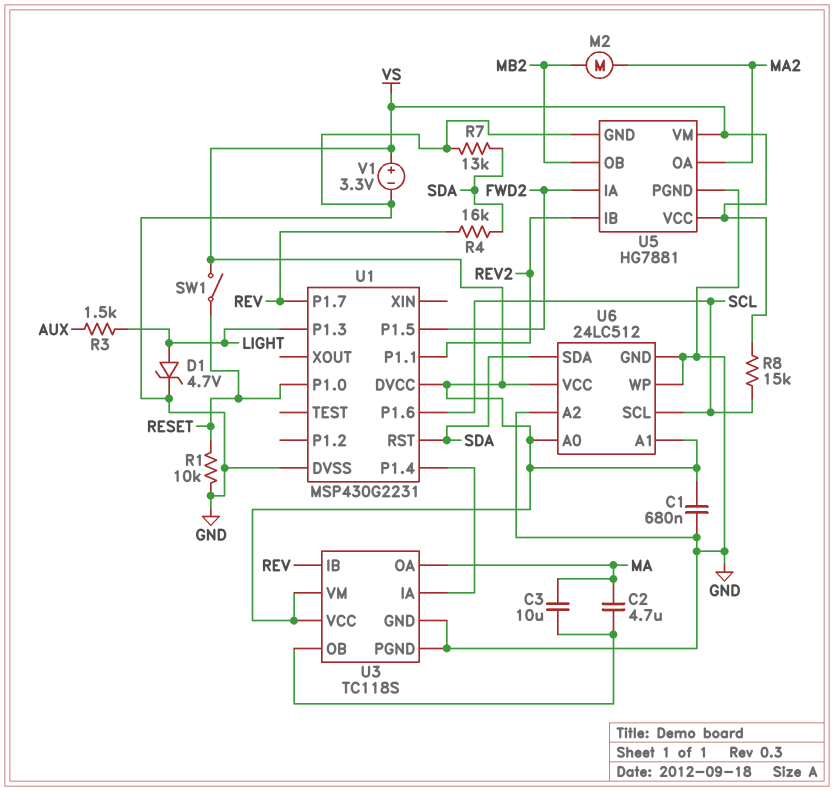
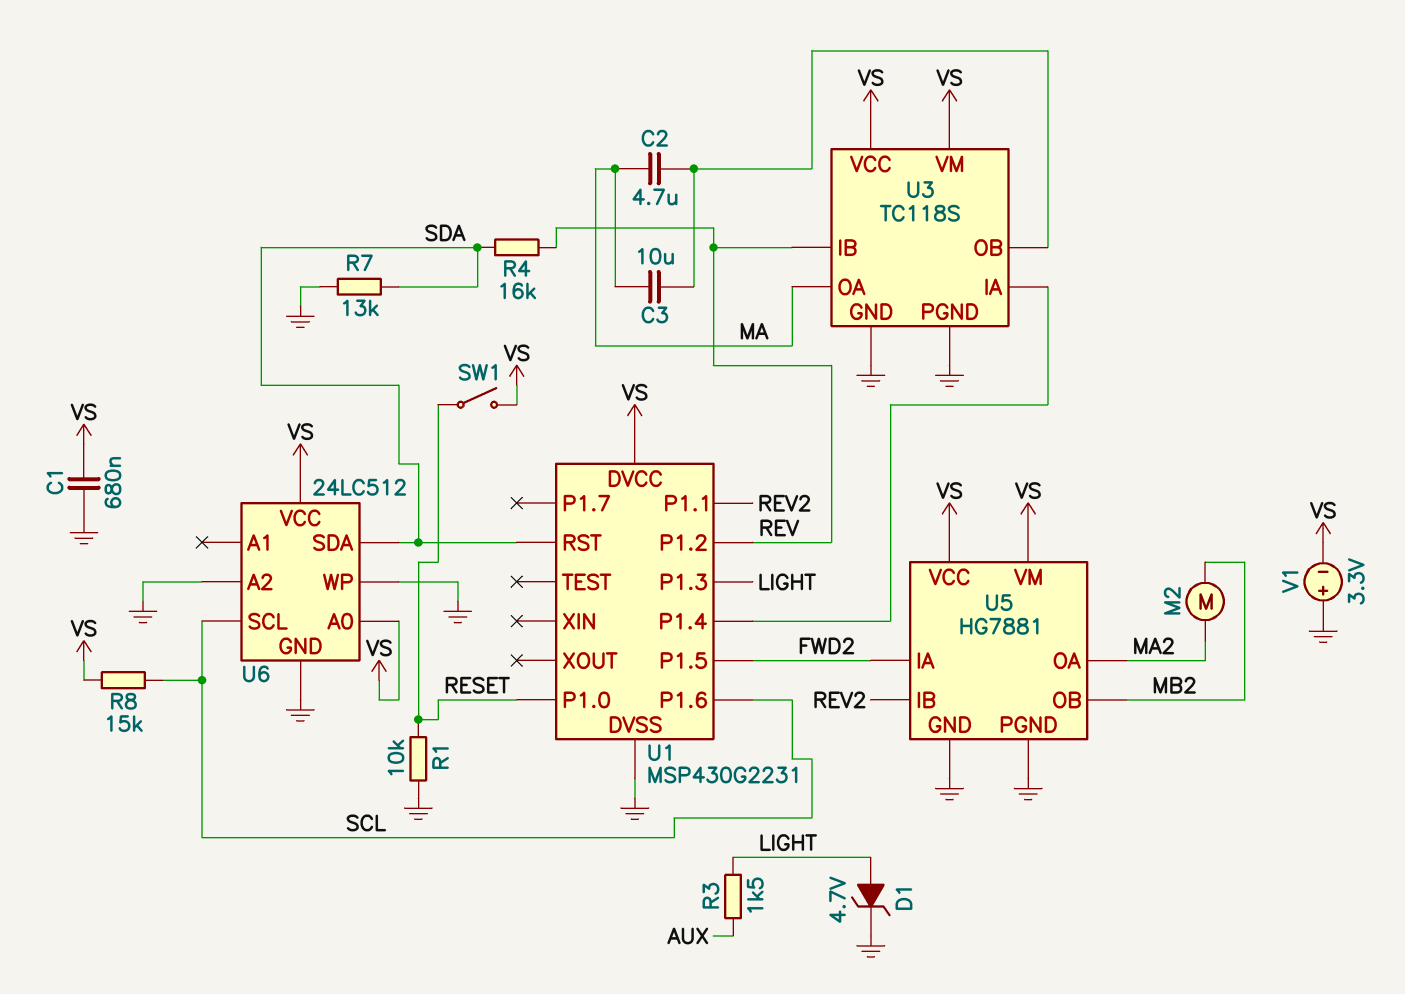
U1 pin P1.2: none -> REV
U1 pin P1.7: REV -> none
U6 pin A1: VS -> none
V1: 3.3V (plus VS, minus GND) -> 3.3V (plus GND, minus VS)

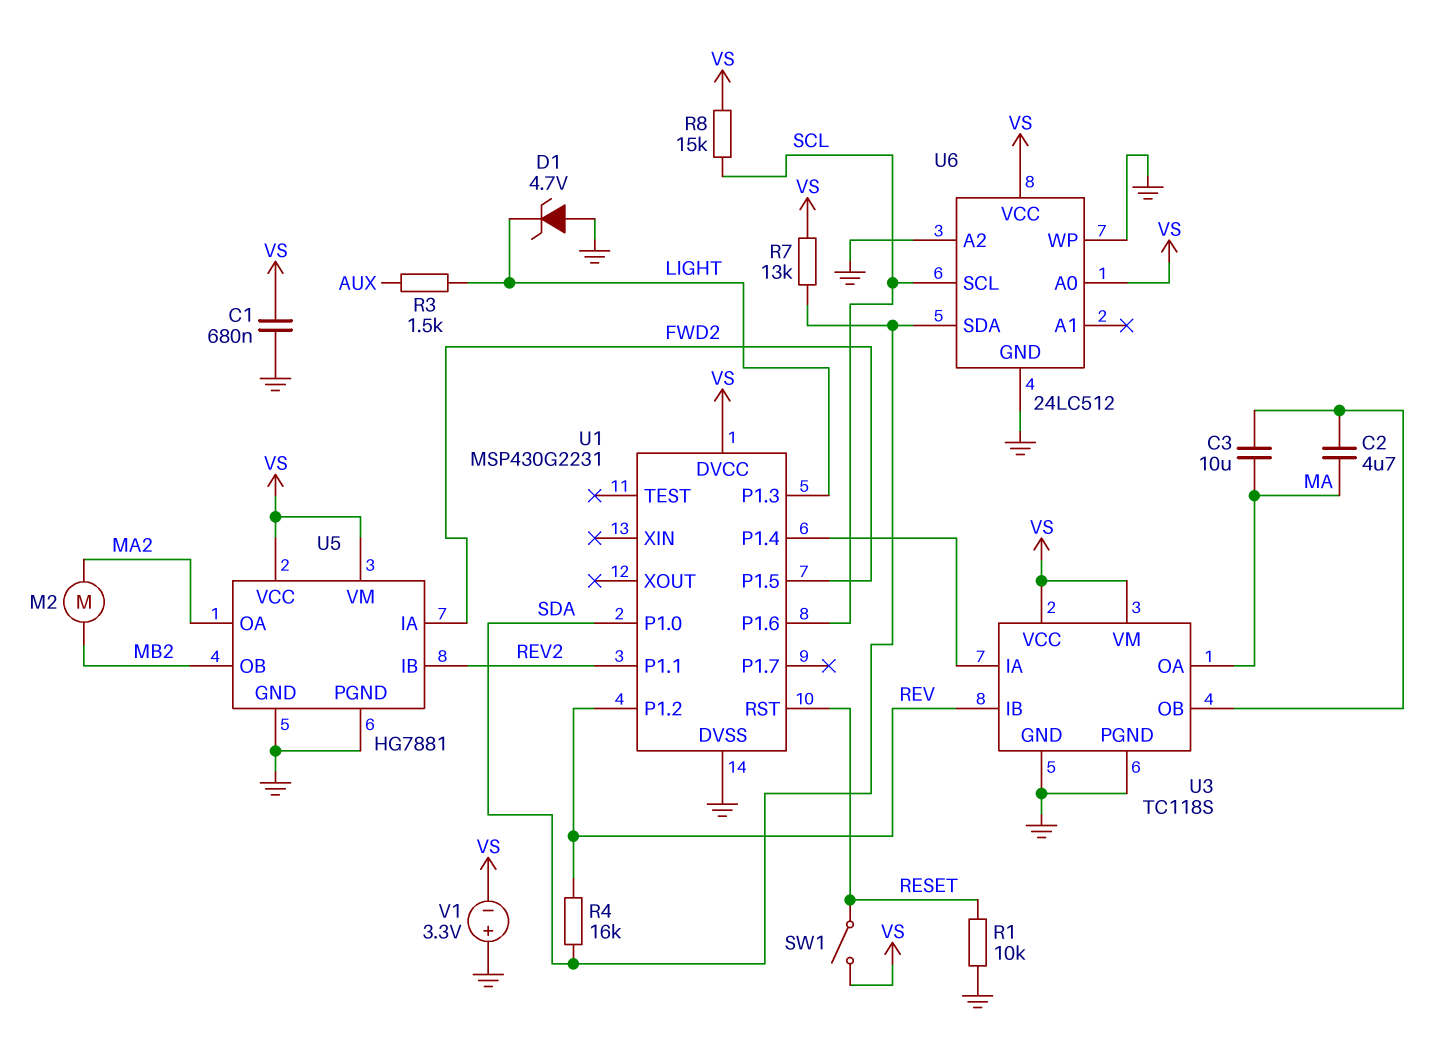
D1: zener 4.7V (A LIGHT, K GND) -> zener 4.7V (A GND, K LIGHT)
R7: 13k (GND, SDA) -> 13k (SDA, VS)
U1 pin P1.0: RESET -> SDA
U1 pin RST: SDA -> RESET

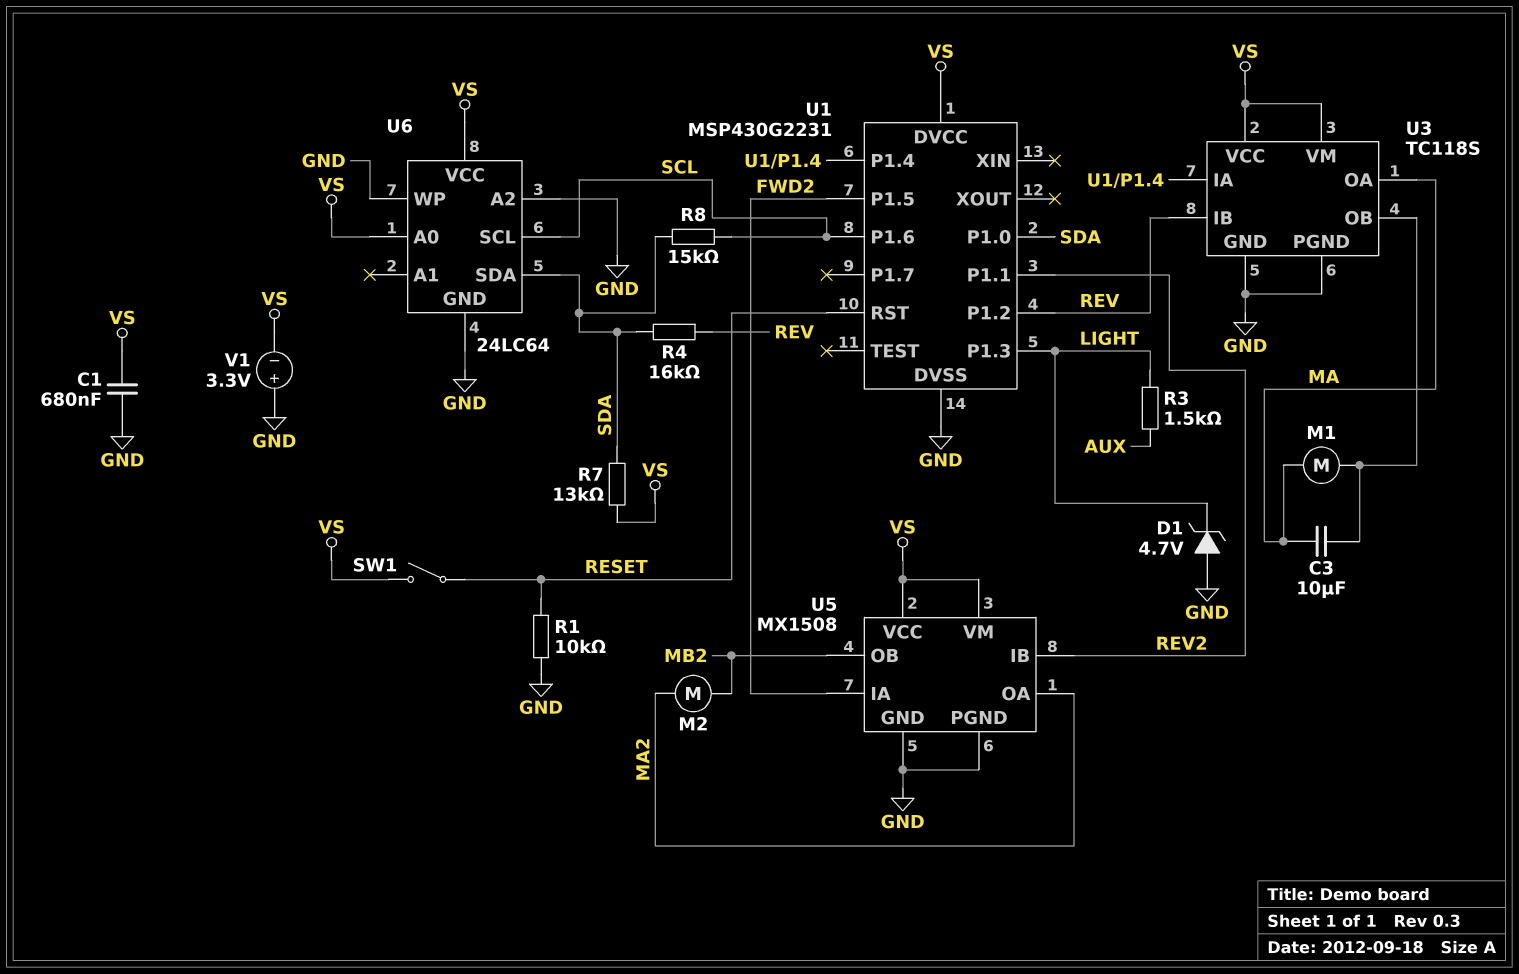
C2: 4.7uF (MA, U3/OB) -> none
M1: none -> motor (MA, U3/OB)
R8: 15k (SCL, VS) -> 15k (SCL, SDA)
U5: HG7881 -> MX1508
U6: 24LC512 -> 24LC64

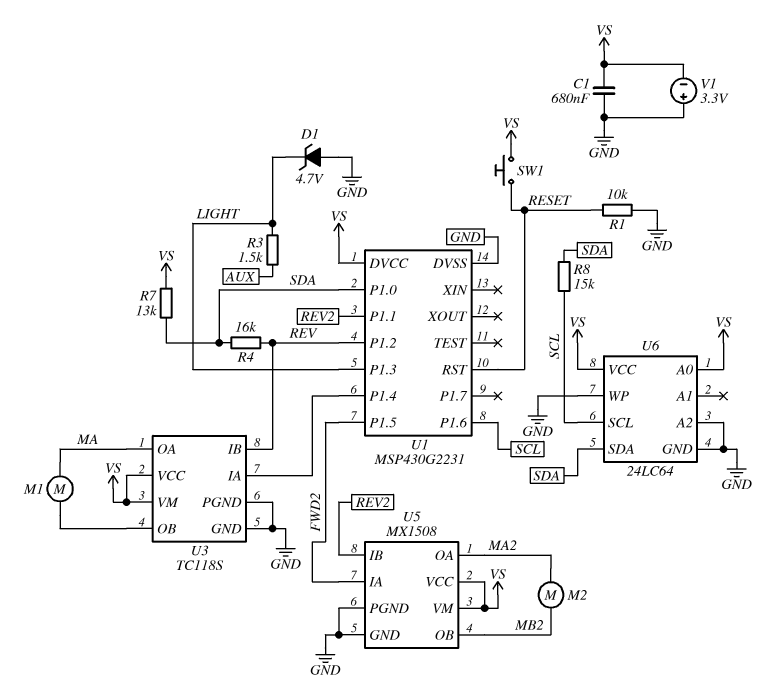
C3: 10uF (MA, U3/OB) -> none
SW1: switch (RESET, VS) -> button (RESET, VS)

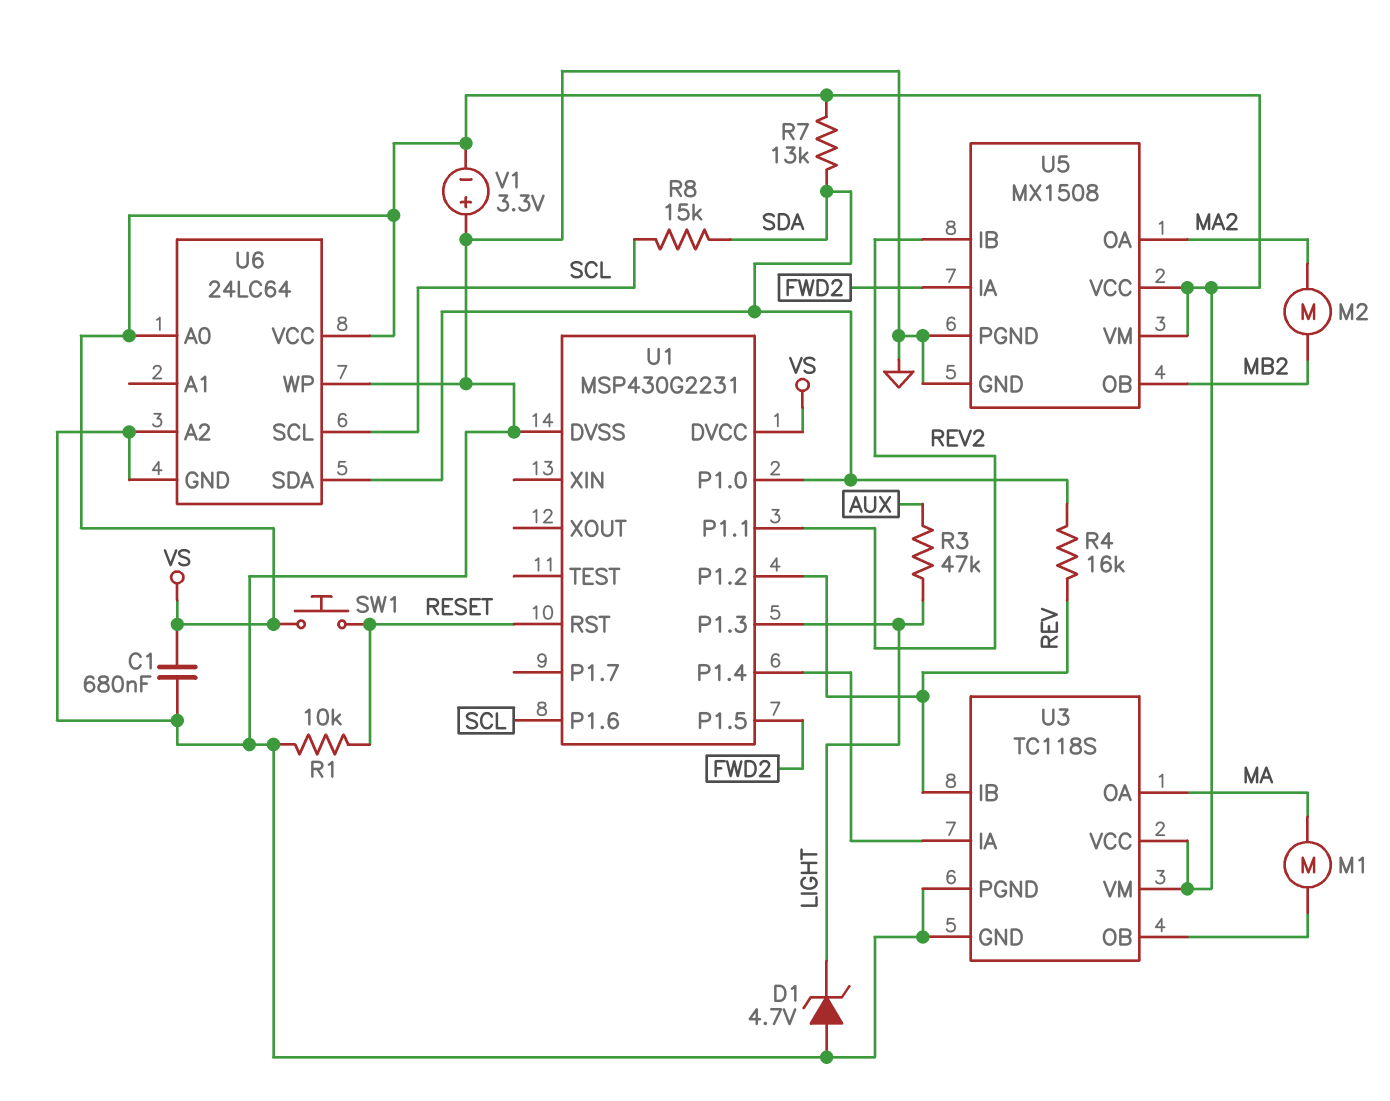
R3: 1.5k (AUX, LIGHT) -> 47k (AUX, LIGHT)

